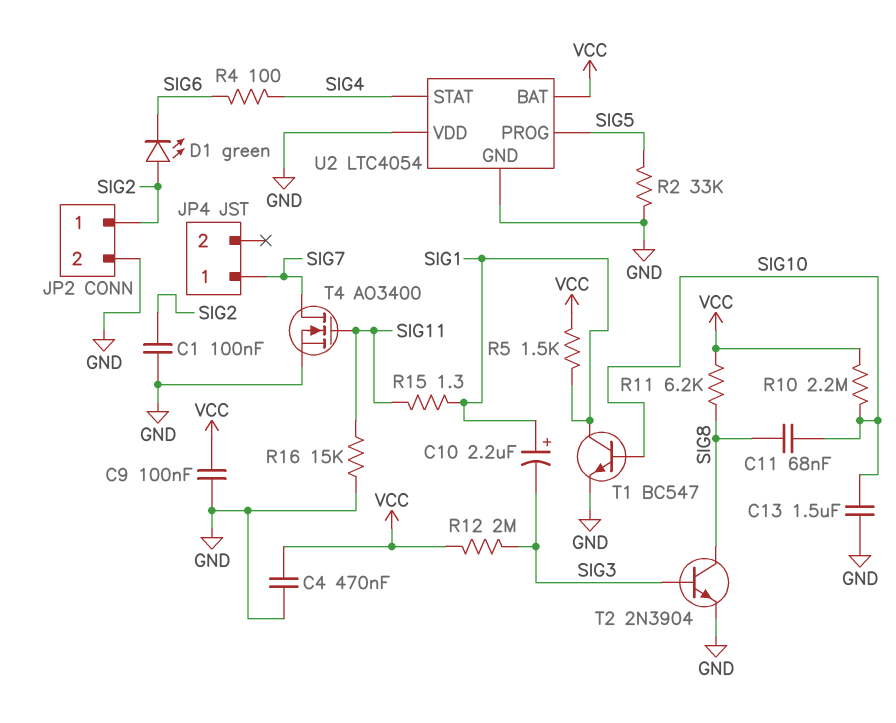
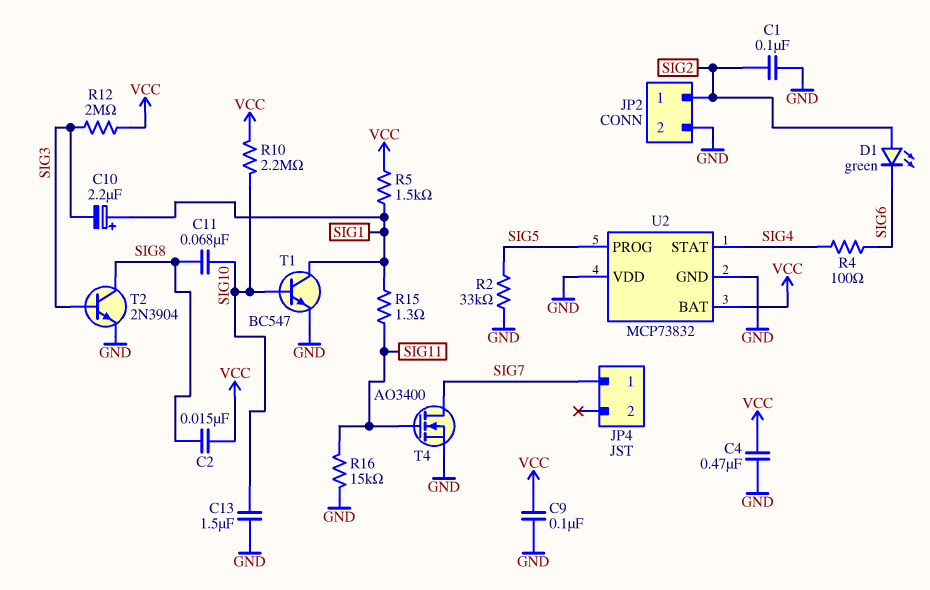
C2: none -> 15nF (SIG8, VCC)
R11: 6.2k (SIG8, VCC) -> none
U2: LTC4054 -> MCP73832

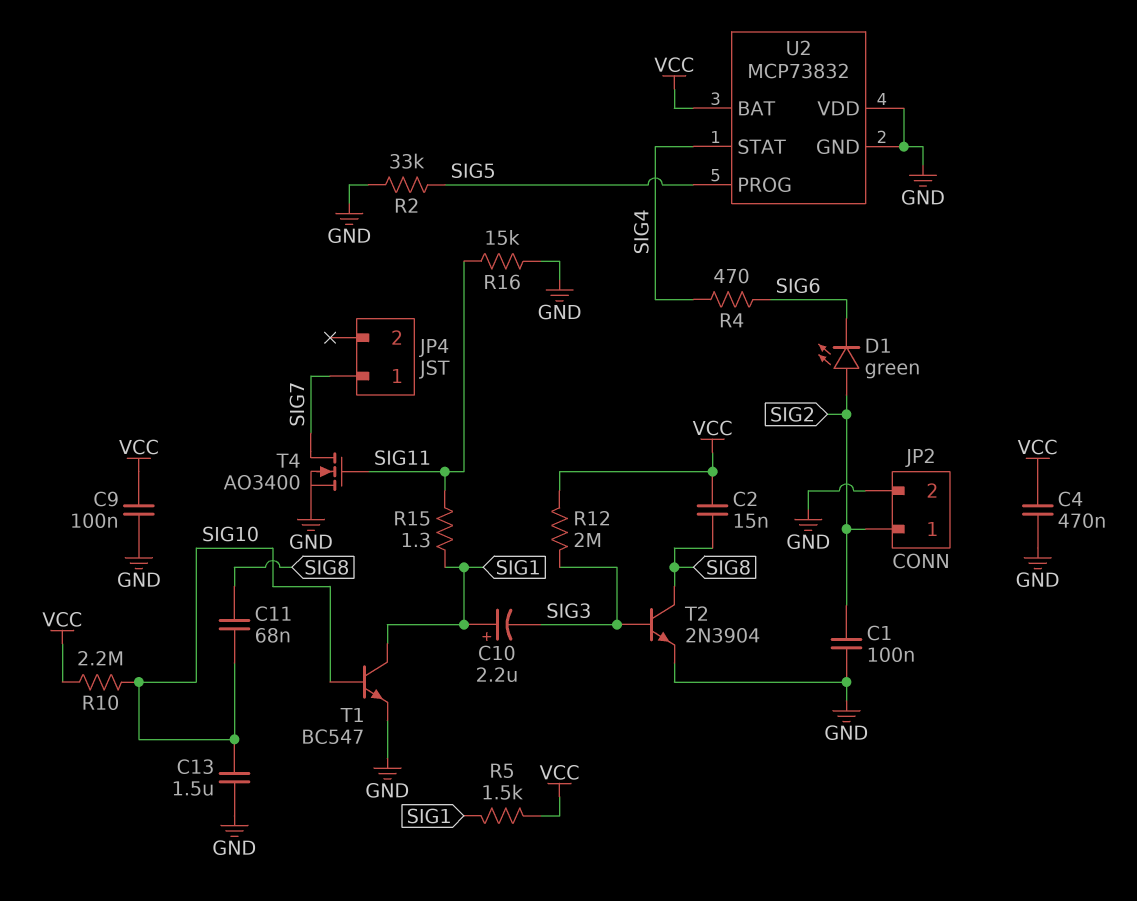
R4: 100 (SIG4, SIG6) -> 470 (SIG4, SIG6)

